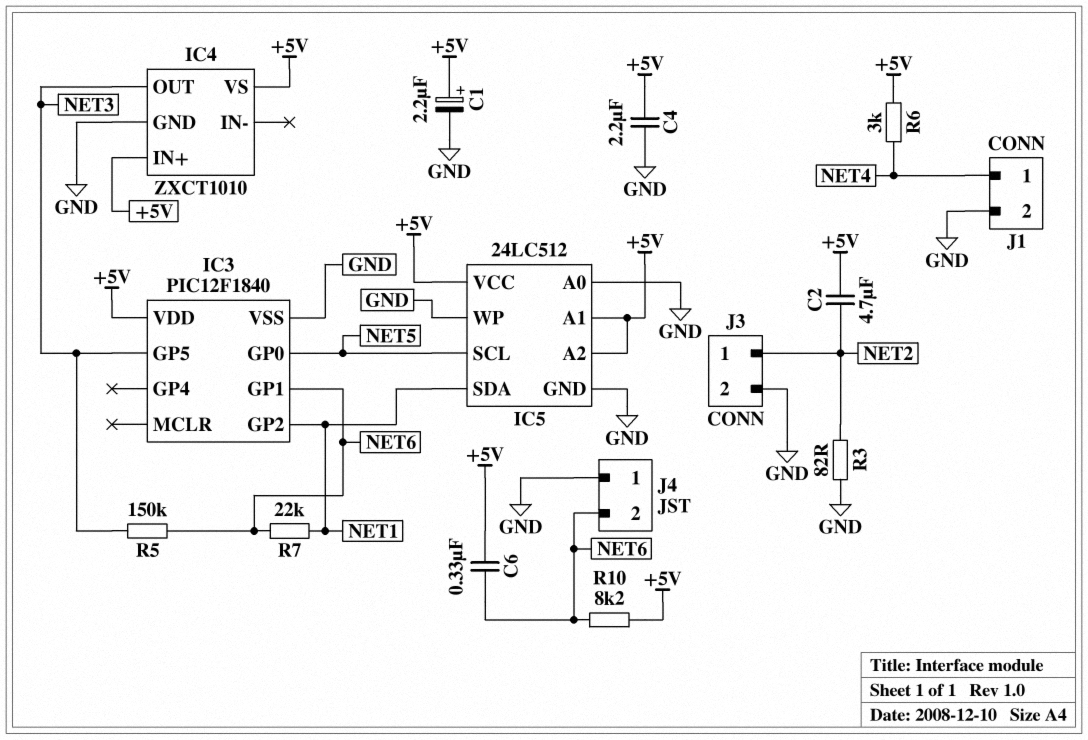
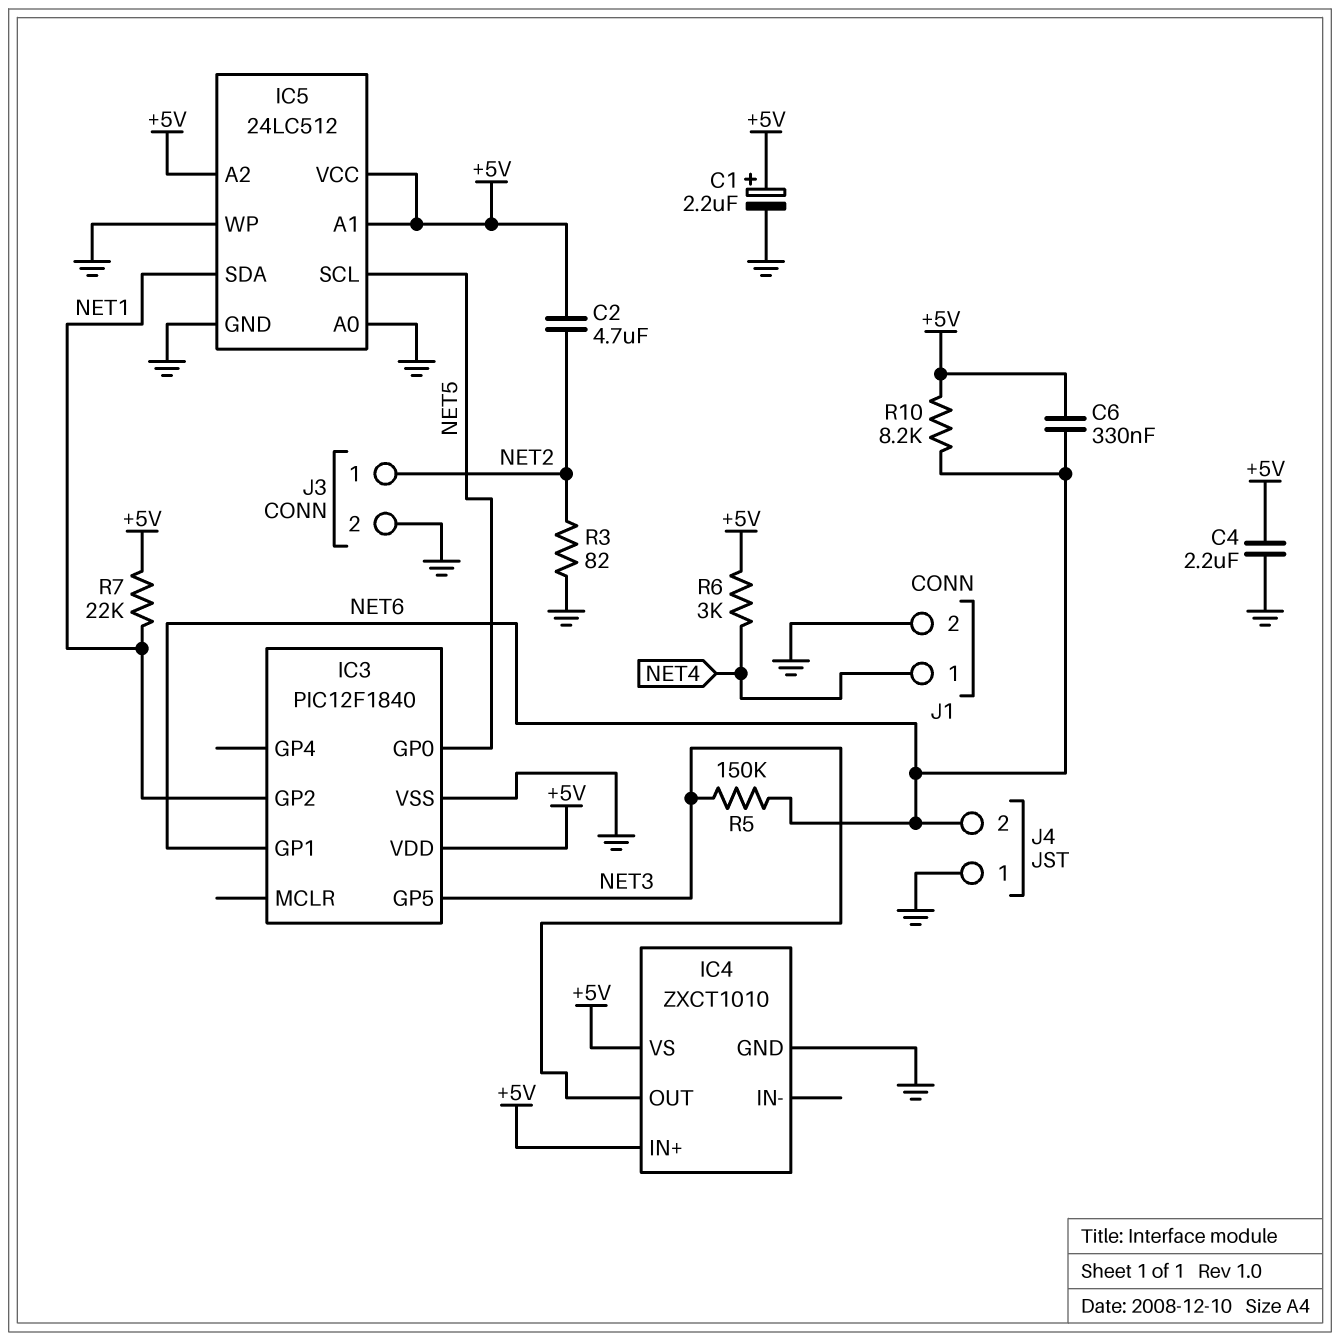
R7: 22k (NET1, NET6) -> 22k (+5V, NET1)

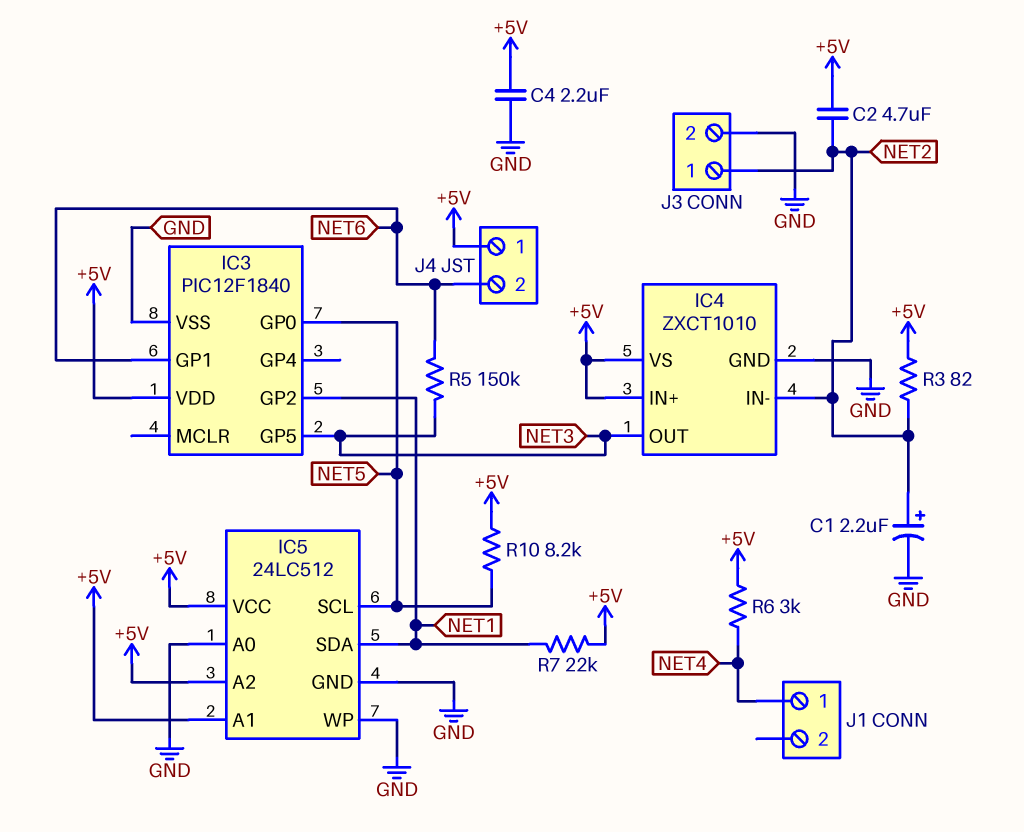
C1: 2.2uF (plus +5V, minus GND) -> 2.2uF (plus NET2, minus GND)
C6: 330nF (+5V, NET6) -> none
IC4 pin IN-: none -> NET2
J1 pin 2: GND -> none
J4 pin 1: GND -> +5V
R3: 82 (GND, NET2) -> 82 (+5V, NET2)
R10: 8.2k (+5V, NET6) -> 8.2k (+5V, NET5)

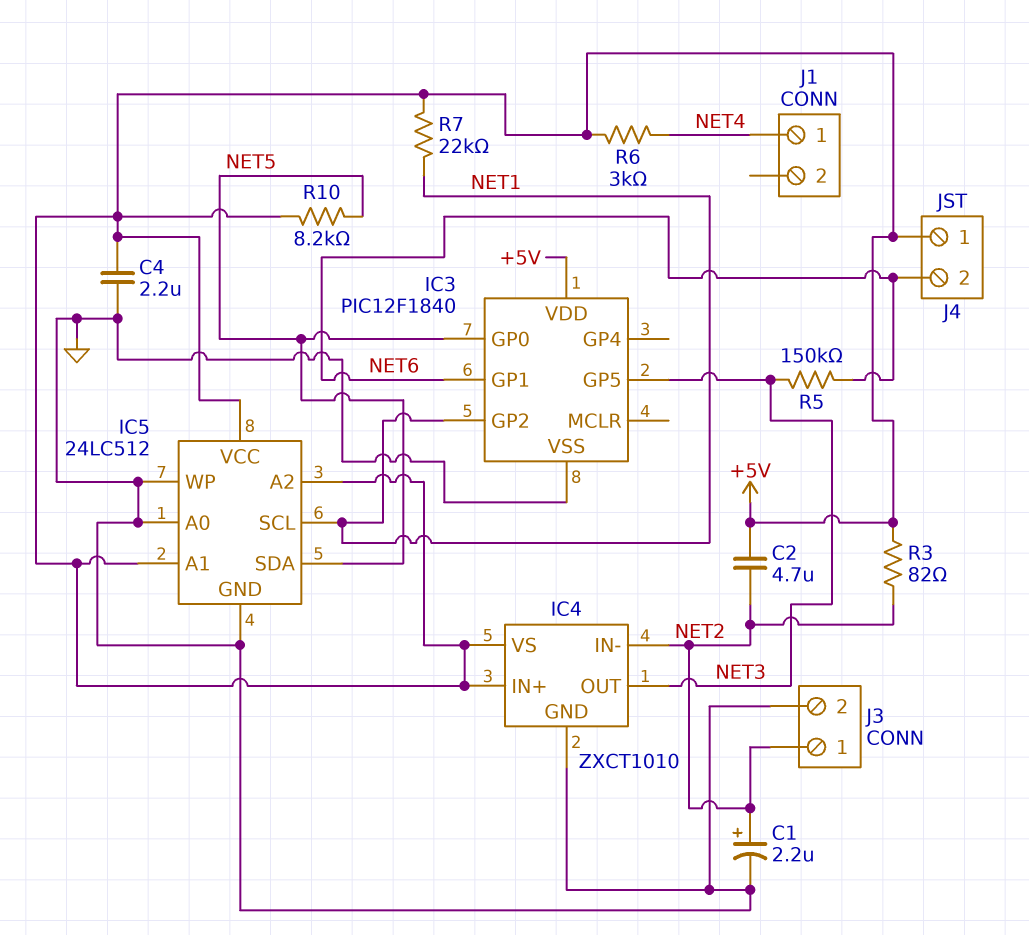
IC5 pin SCL: NET5 -> NET1
IC5 pin SDA: NET1 -> NET5

